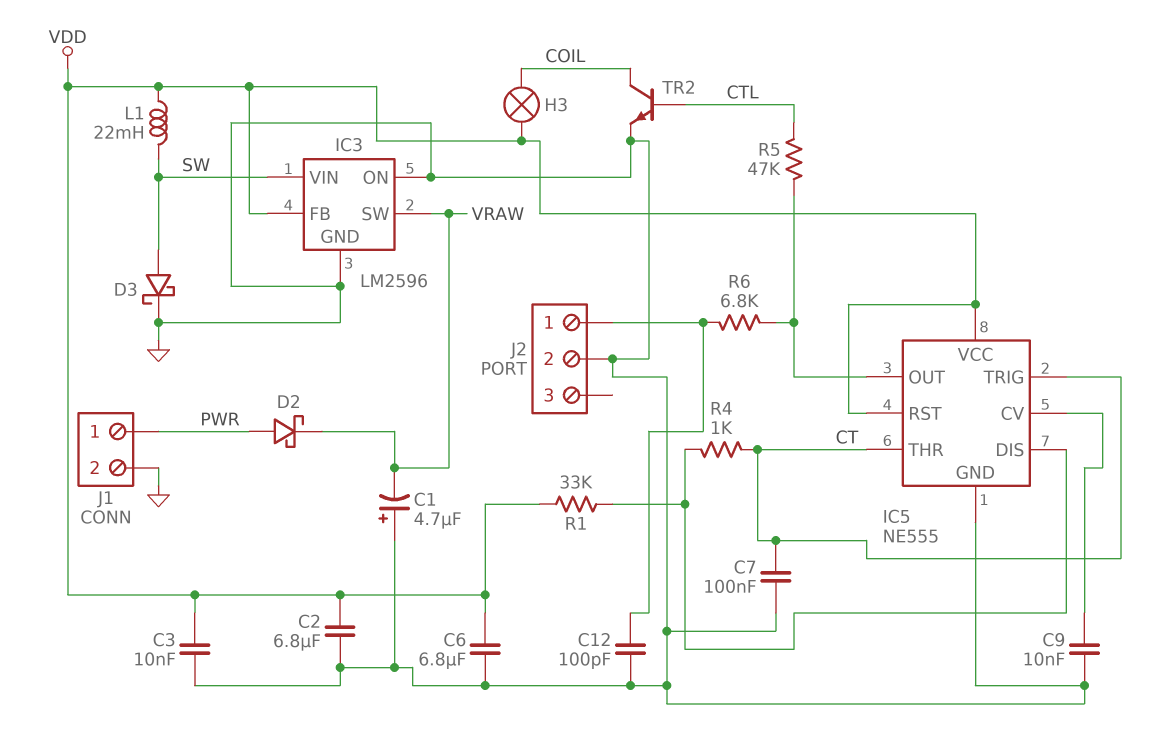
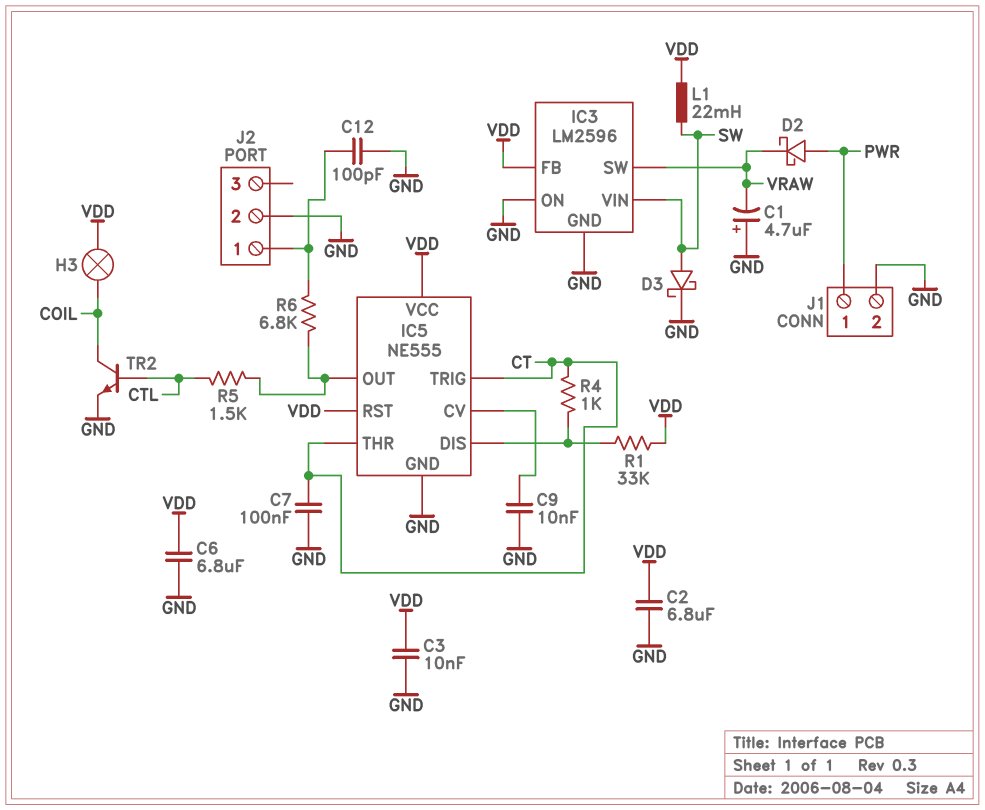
R5: 47k (CTL, IC5/OUT) -> 1.5k (CTL, IC5/OUT)

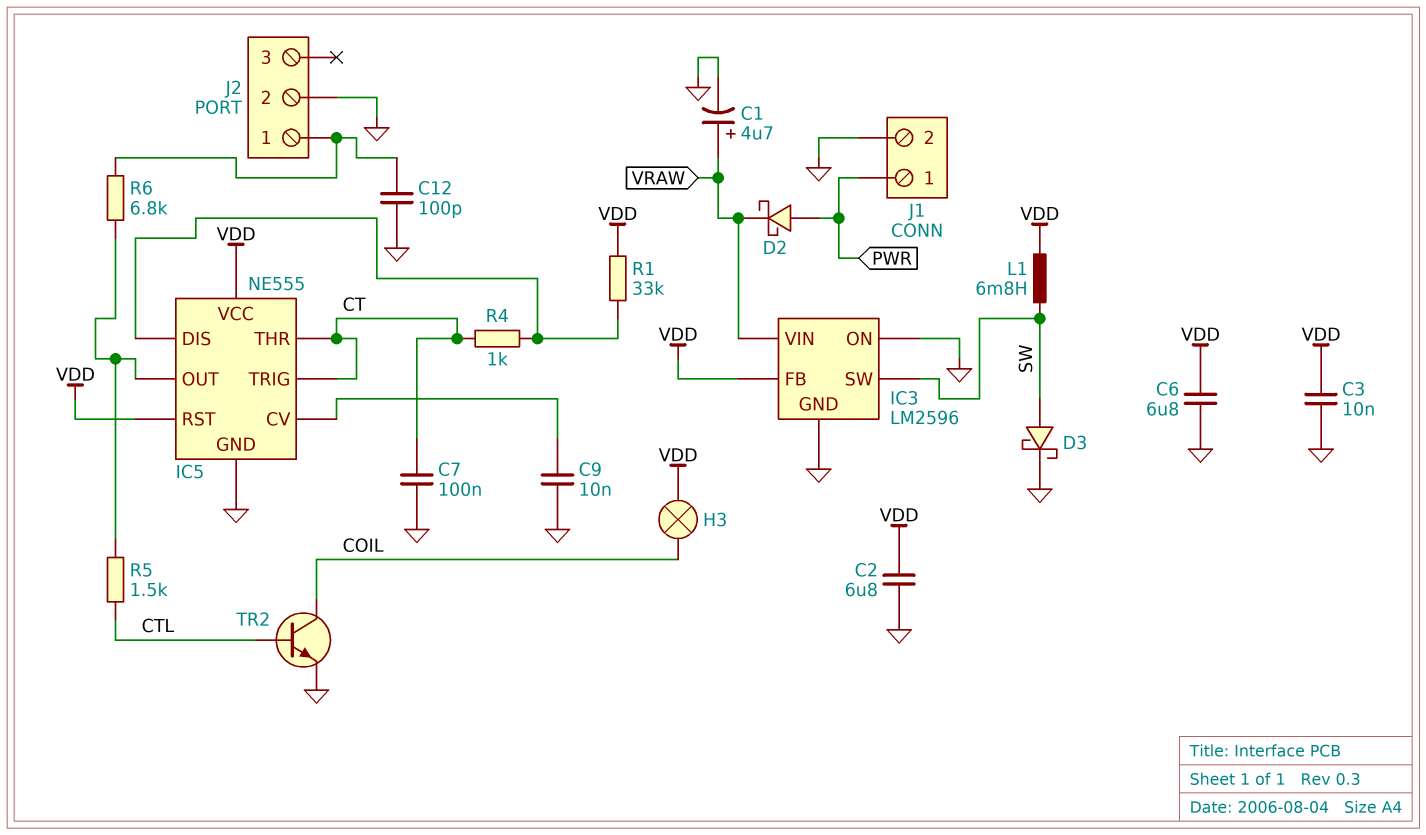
C1: 4.7uF (plus GND, minus VRAW) -> 4.7uF (plus VRAW, minus GND)
IC3 pin SW: VRAW -> SW
IC3 pin VIN: SW -> VRAW
L1: 22mH (SW, VDD) -> 6.8mH (SW, VDD)

